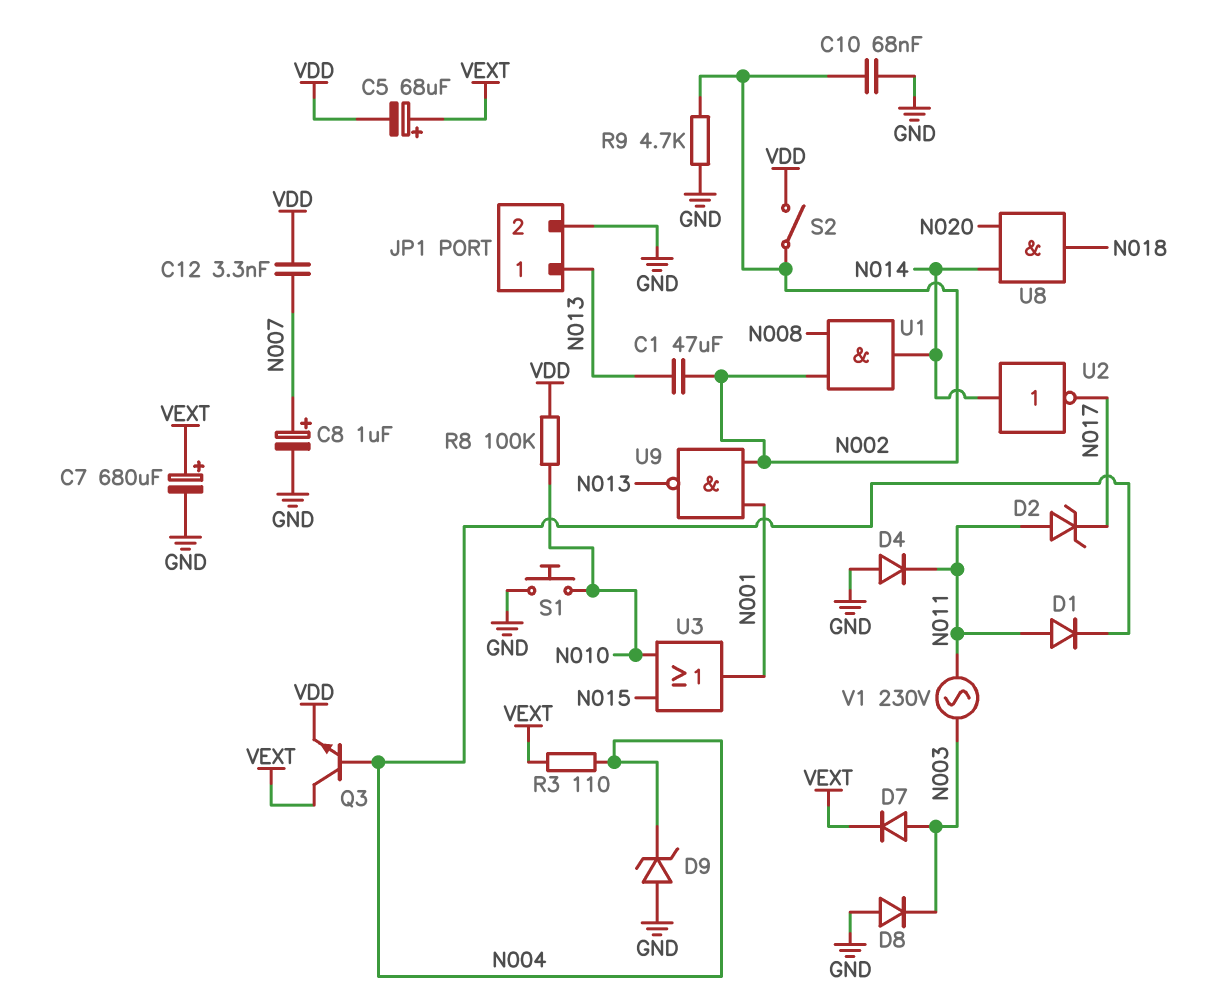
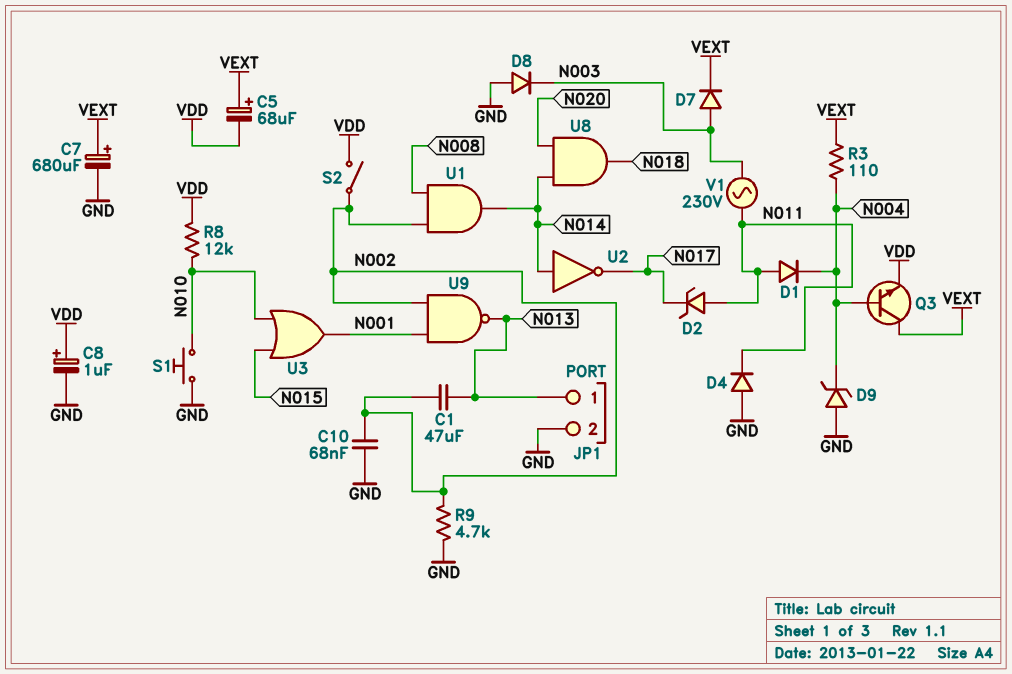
C8: 1uF (plus N007, minus GND) -> 1uF (plus VDD, minus GND)
C12: 3.3nF (N007, VDD) -> none
R8: 100k (N010, VDD) -> 12k (N010, VDD)

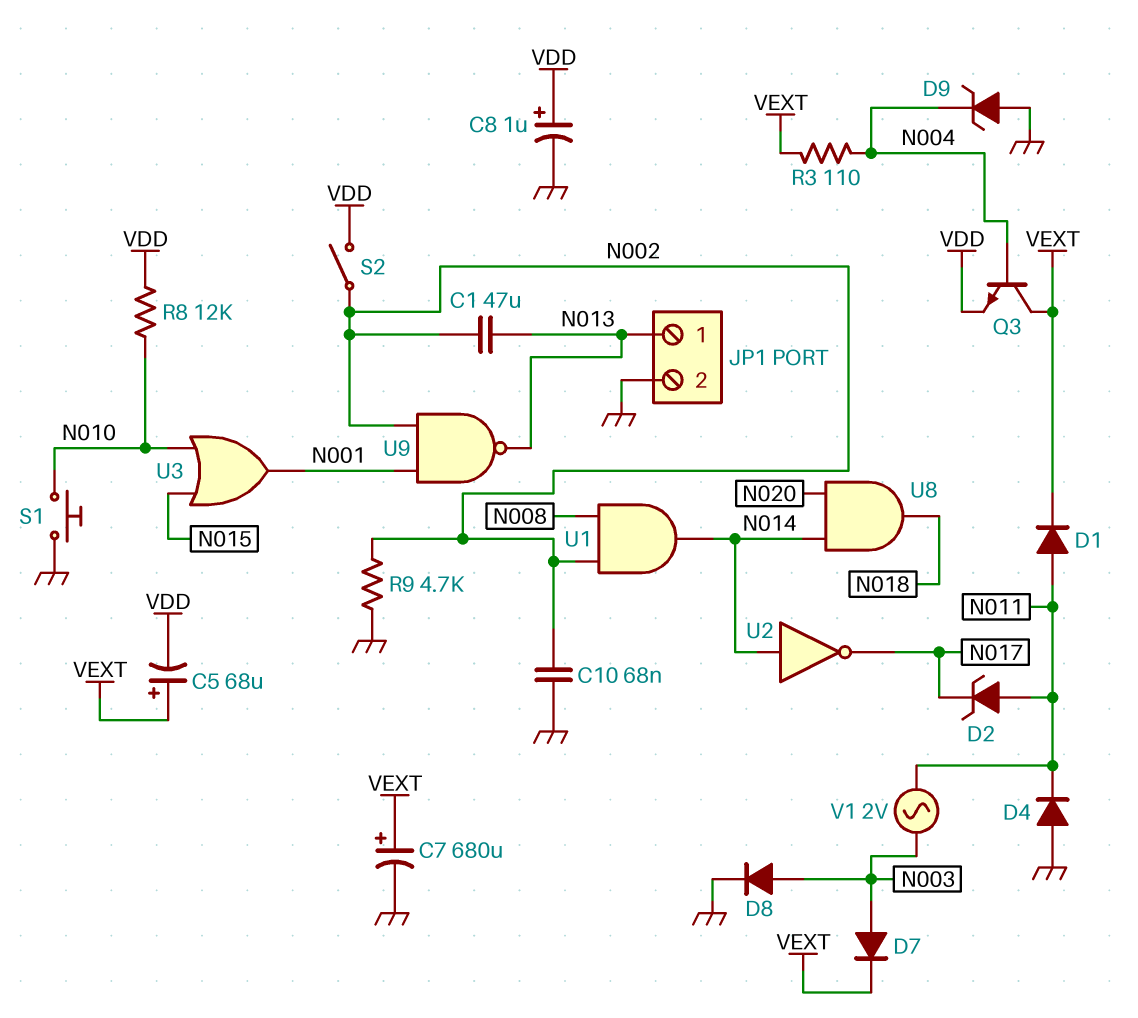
D1: diode (A N011, K N004) -> diode (A N011, K VEXT)
D8: diode (A GND, K N003) -> diode (A N003, K GND)
V1: AC 230V (N003, N011) -> AC 2V (N003, N011)

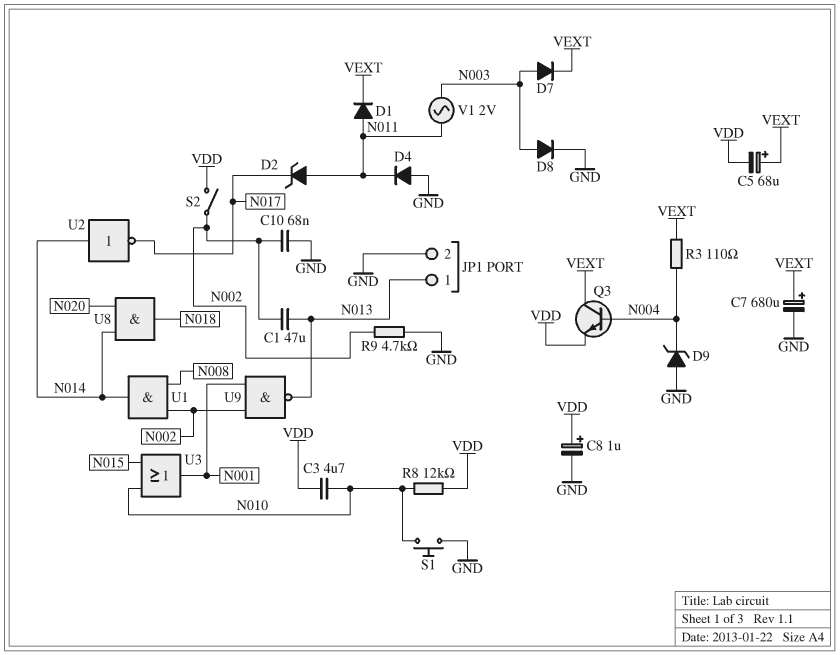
C3: none -> 4.7uF (N010, VDD)

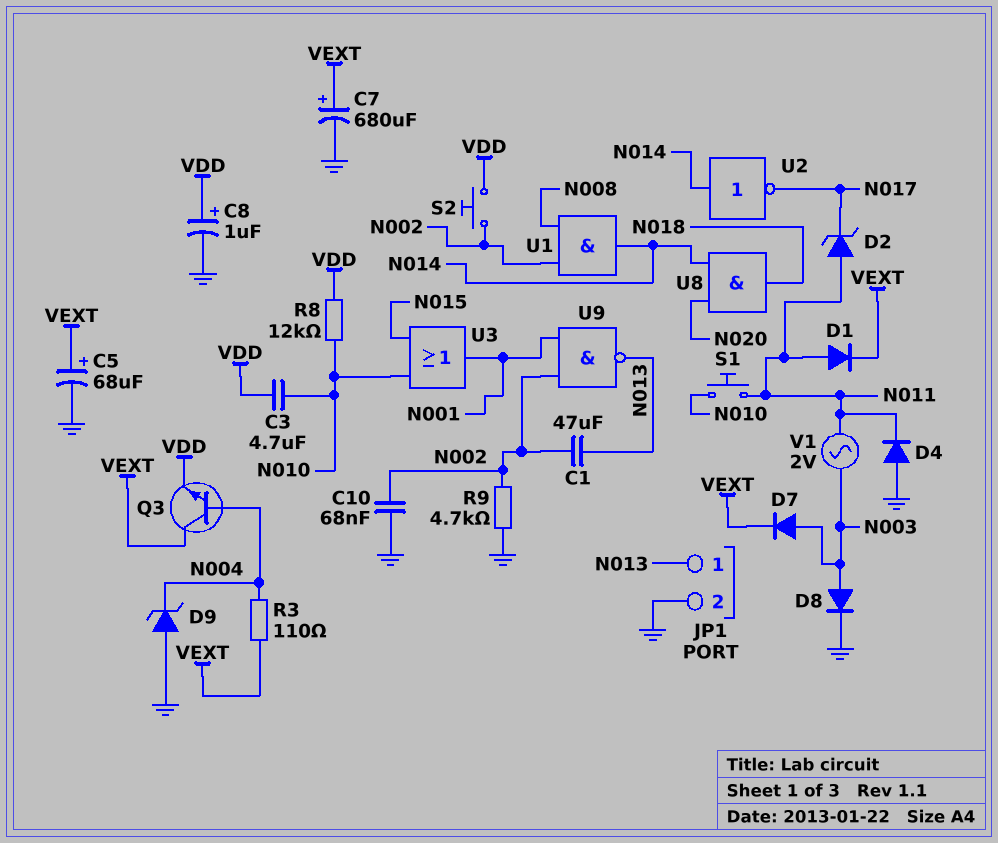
C5: 68uF (plus VEXT, minus VDD) -> 68uF (plus VEXT, minus GND)
S1: button (GND, N010) -> button (N010, N011)
S2: switch (N002, VDD) -> button (N002, VDD)

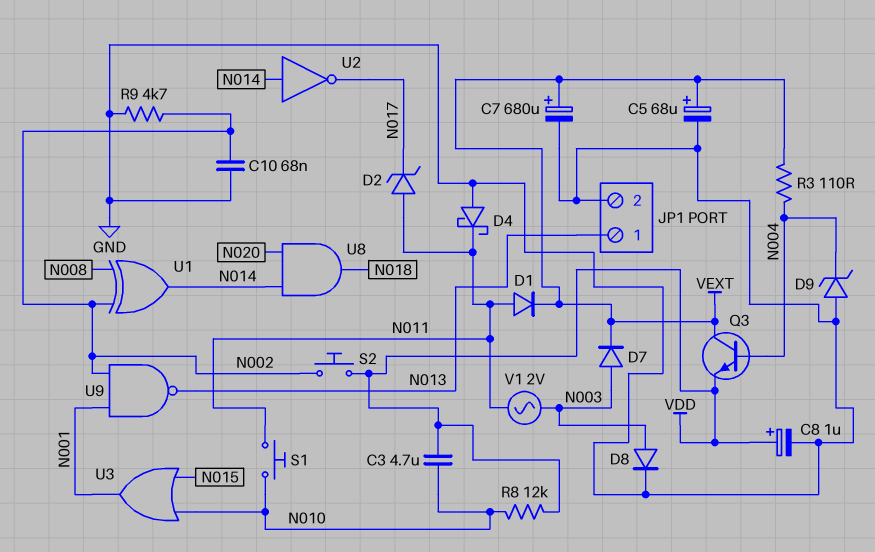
C1: 47uF (N002, N013) -> none
D4: diode (A GND, K N011) -> schottky (A GND, K N011)
U1: AND (in N002, in N008, out N014) -> XOR (in N002, in N008, out N014)

